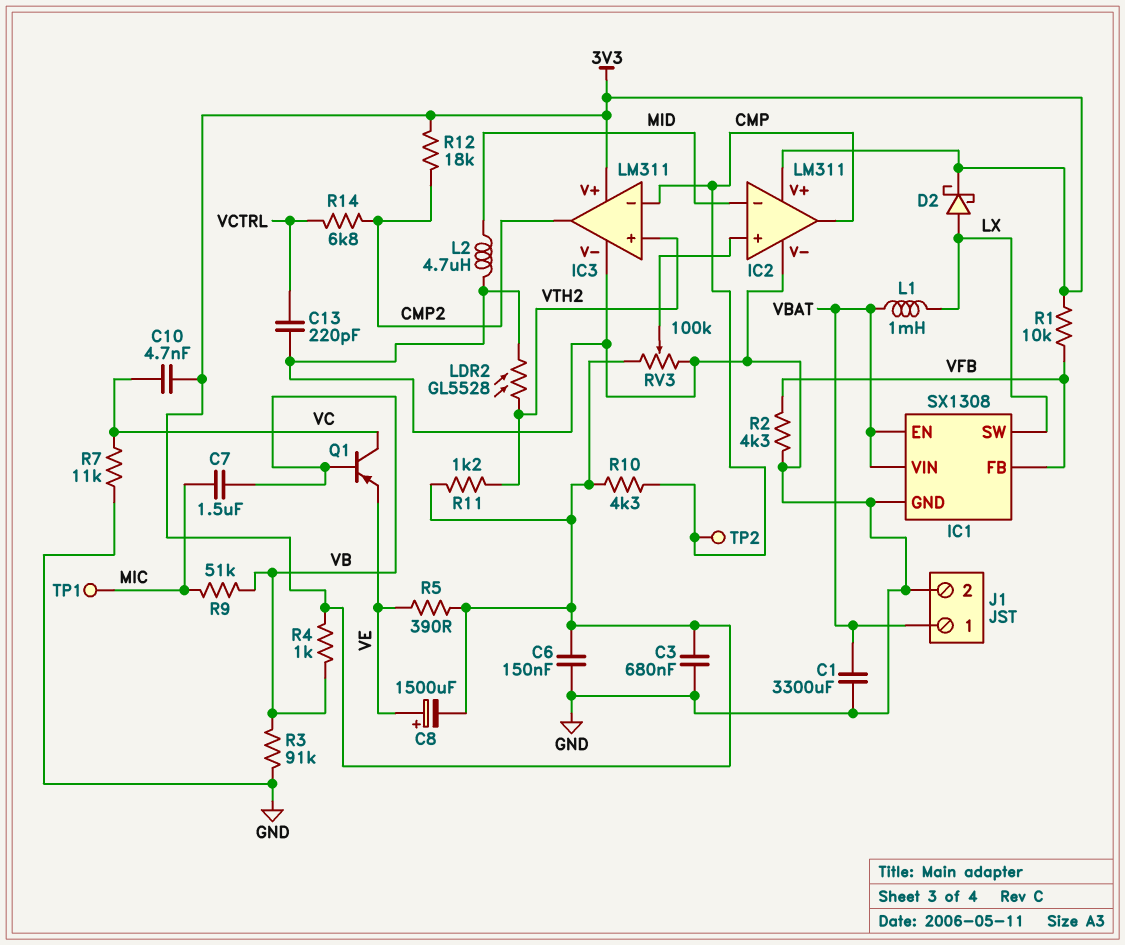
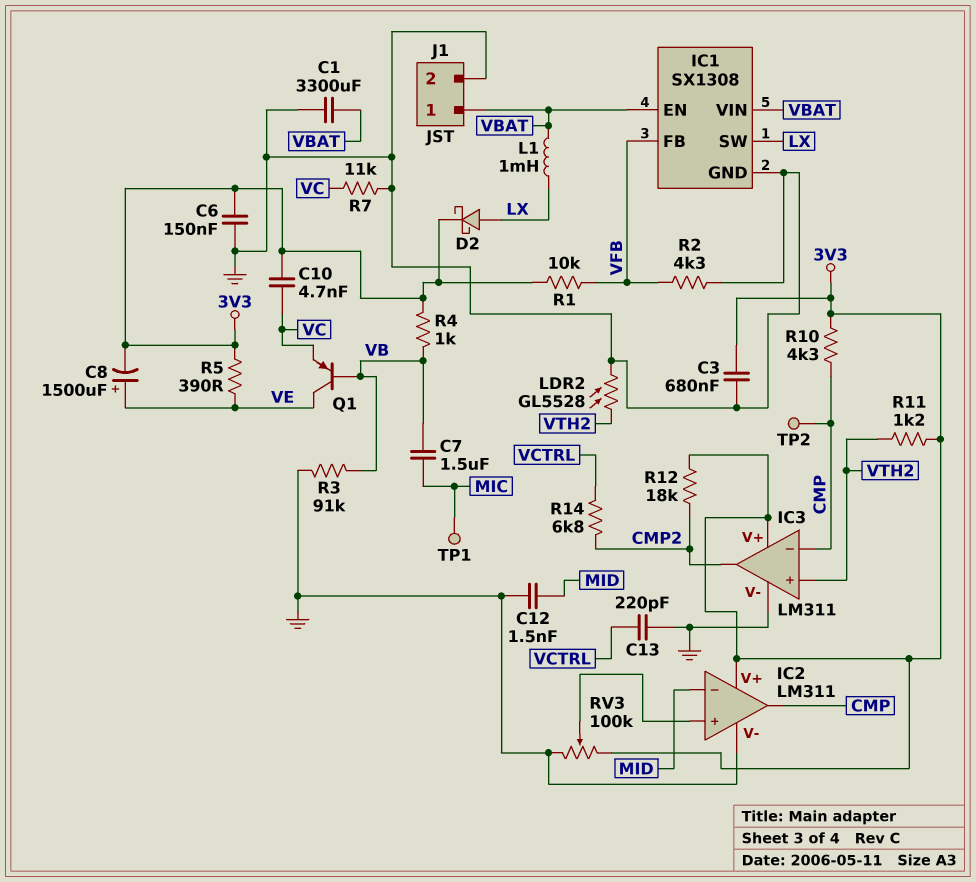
C12: none -> 1.5nF (GND, MID)
L2: 4.7uH (GND, MID) -> none
Q1: PNP (B VB, C VC, E VE) -> PNP (B VB, C VE, E VC)
R9: 51k (MIC, VB) -> none

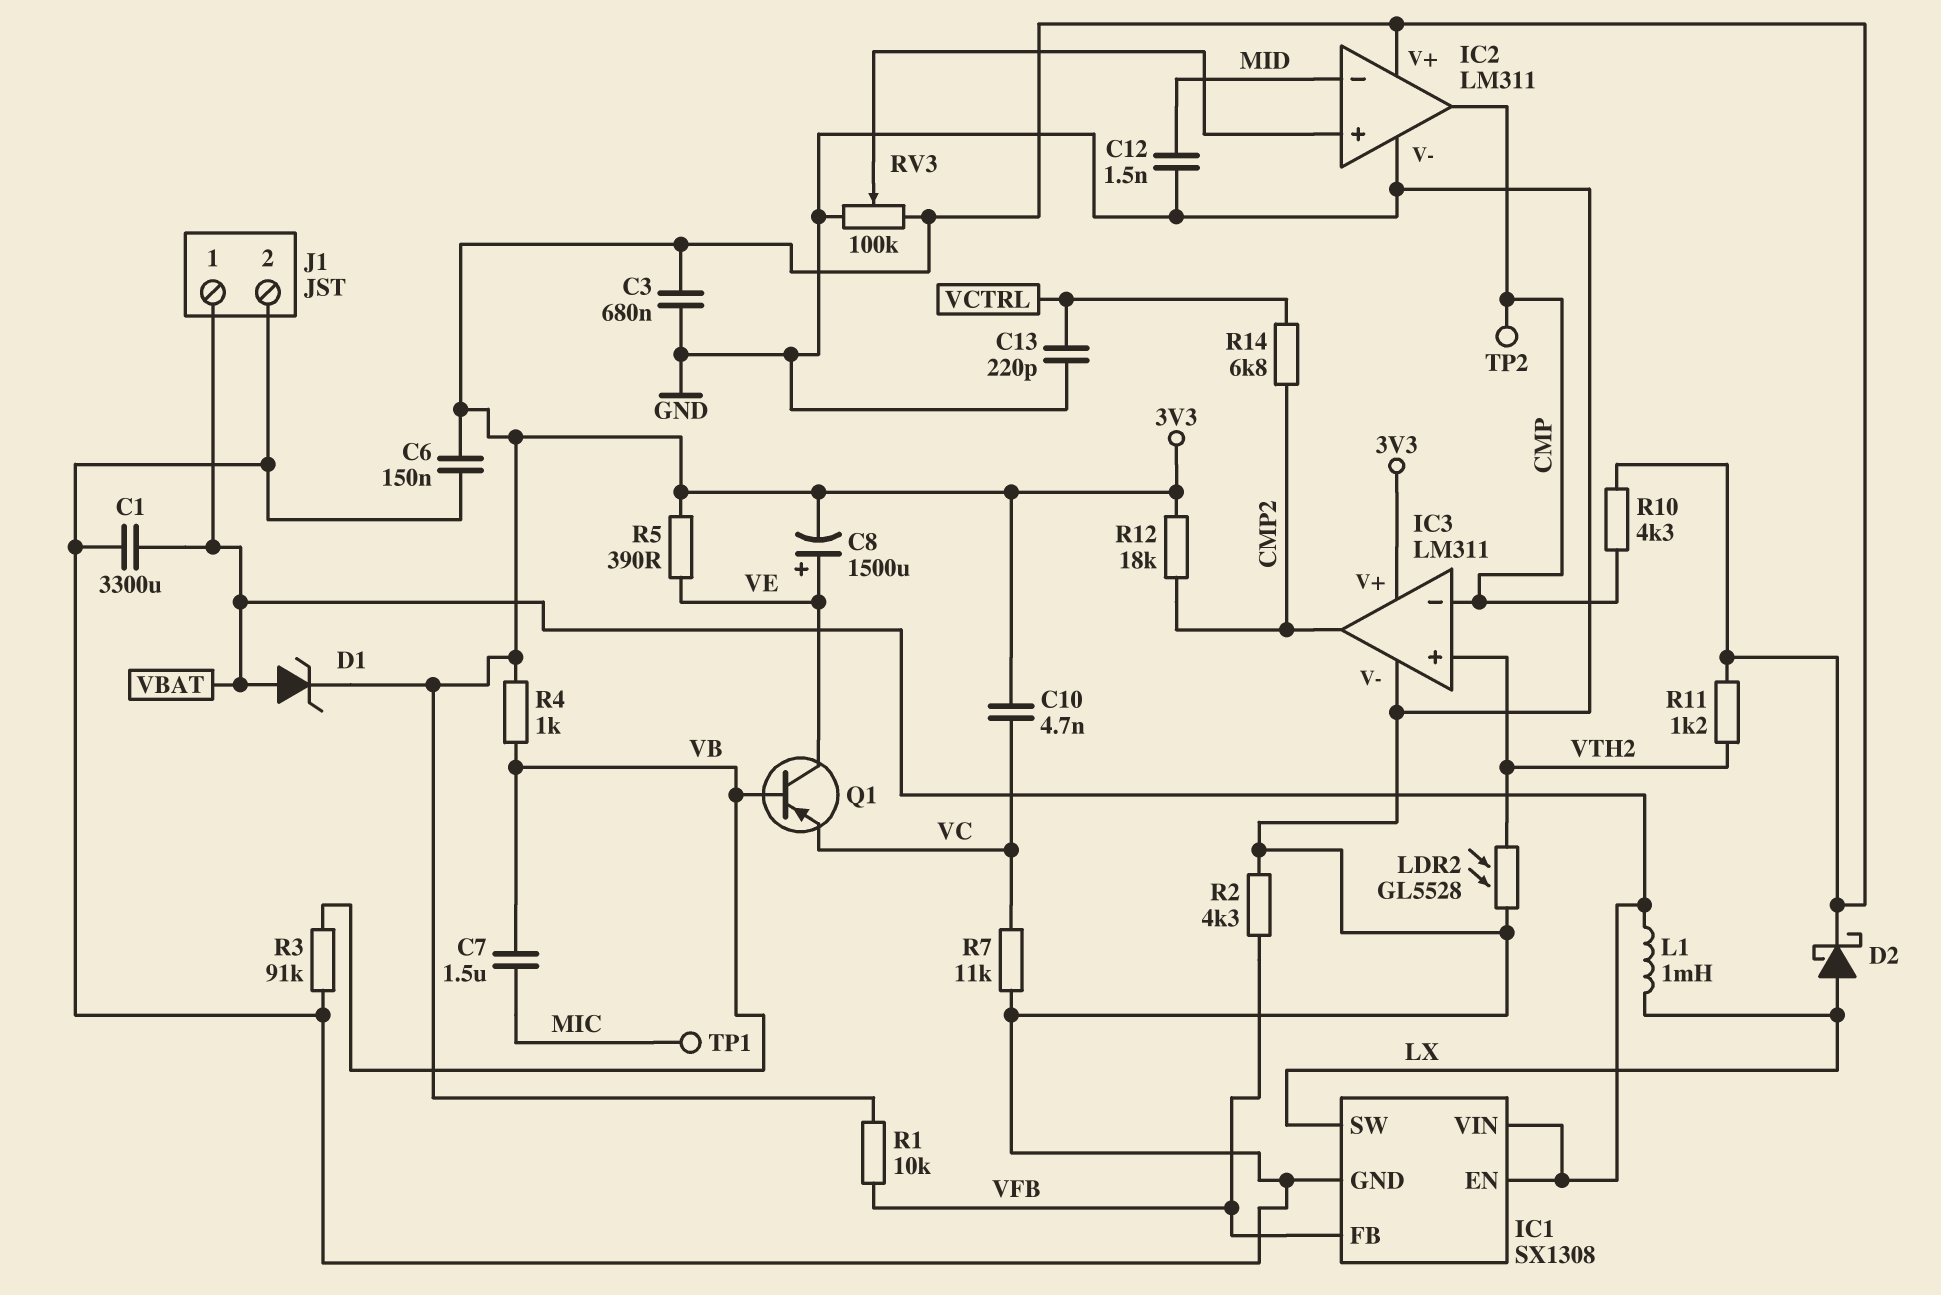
D1: none -> zener (A VBAT, K 3V3)

